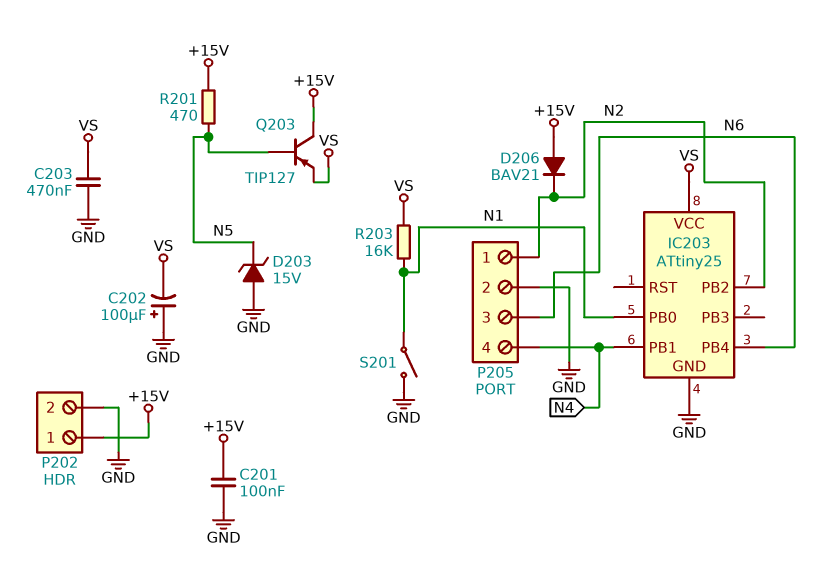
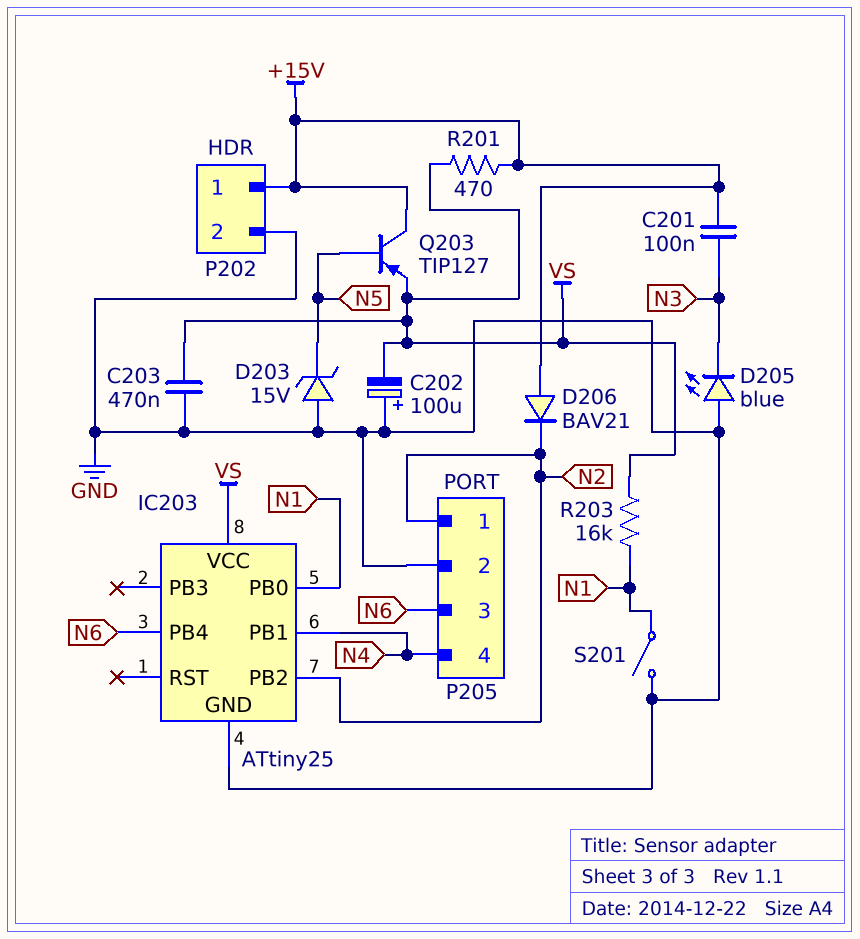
C201: 100nF (+15V, GND) -> 100nF (+15V, N3)
D205: none -> LED blue (A GND, K N3)
R201: 470 (+15V, N5) -> 470 (+15V, VS)

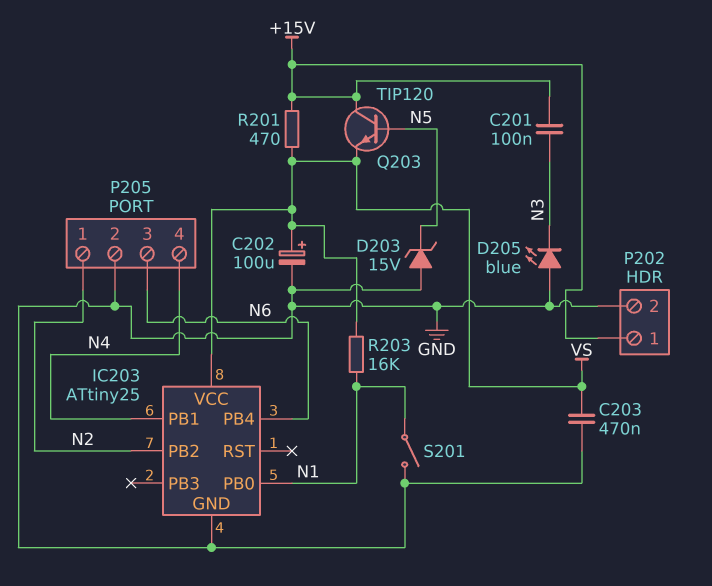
C202: 100uF (plus GND, minus VS) -> 100uF (plus VS, minus GND)
D206: diode BAV21 (A +15V, K N2) -> none
Q203: PNP TIP127 (B N5, C +15V, E VS) -> NPN TIP120 (B N5, C +15V, E VS)

